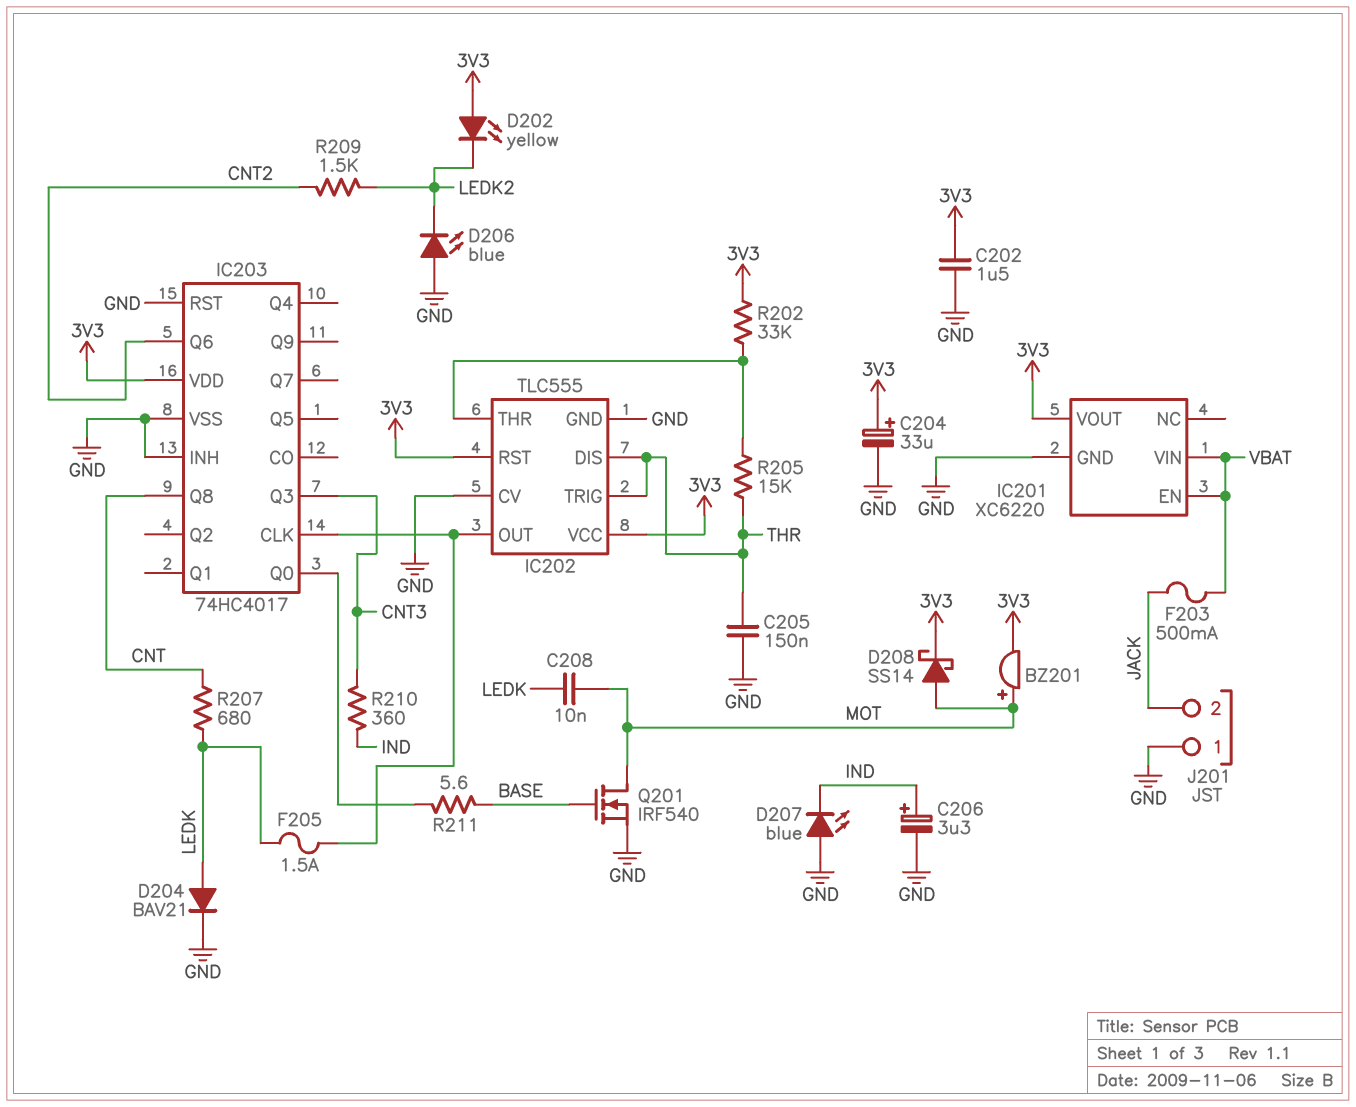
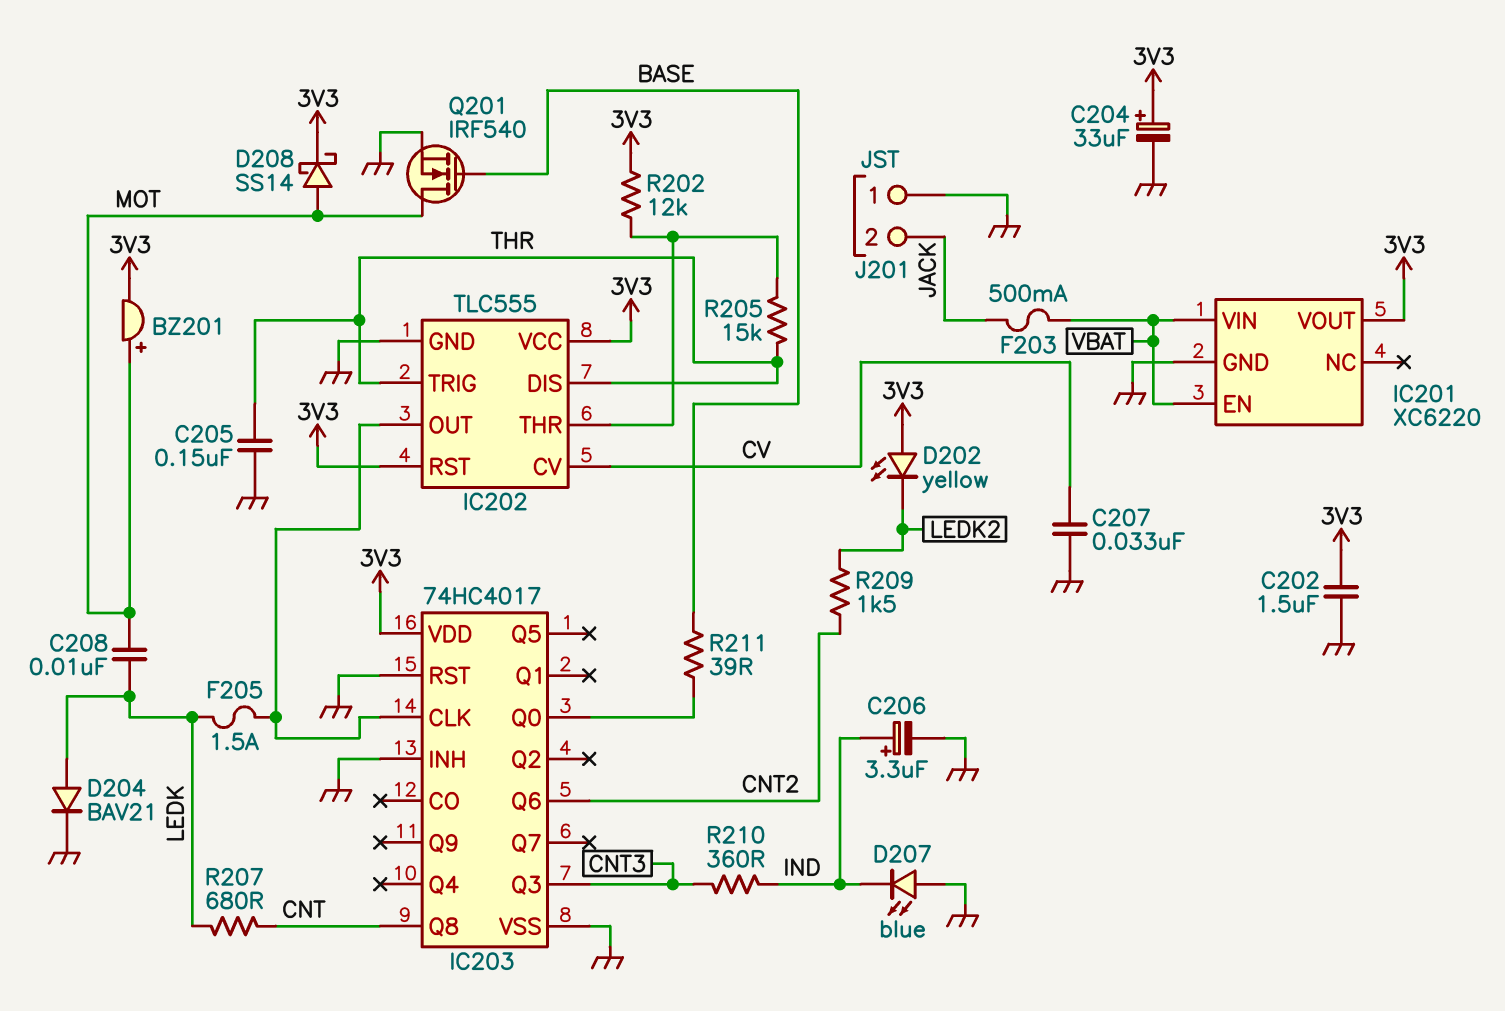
C207: none -> 33nF (CV, GND)
D206: LED blue (A GND, K LEDK2) -> none
IC202 pin CV: GND -> CV
R202: 33k (3V3, IC202/THR) -> 12k (3V3, IC202/THR)
R211: 5.6 (BASE, IC203/Q0) -> 39 (BASE, IC203/Q0)

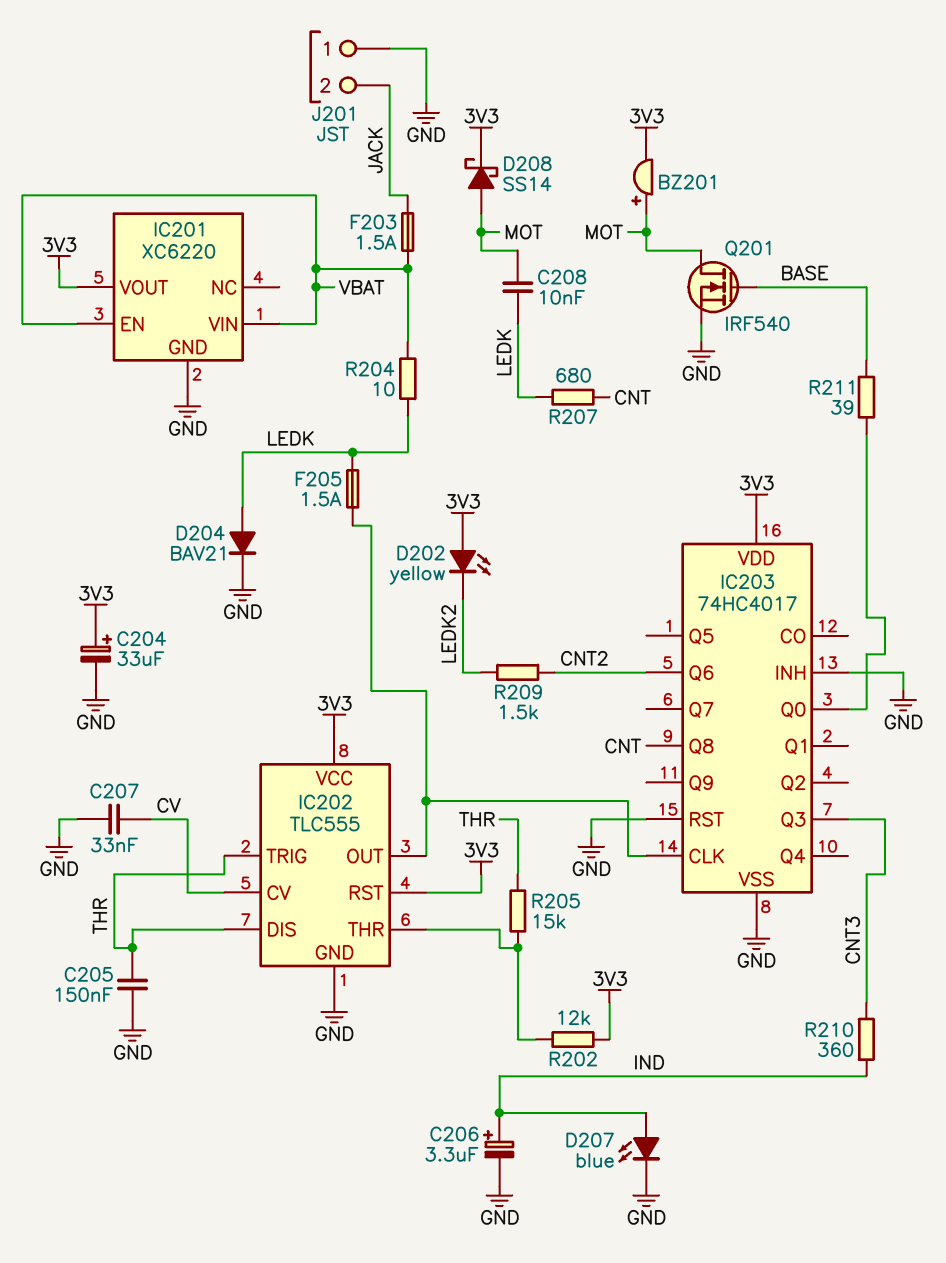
C202: 1.5uF (3V3, GND) -> none
D207: LED blue (A GND, K IND) -> LED blue (A IND, K GND)
F203: 500mA (JACK, VBAT) -> 1.5A (JACK, VBAT)
R204: none -> 10 (LEDK, VBAT)

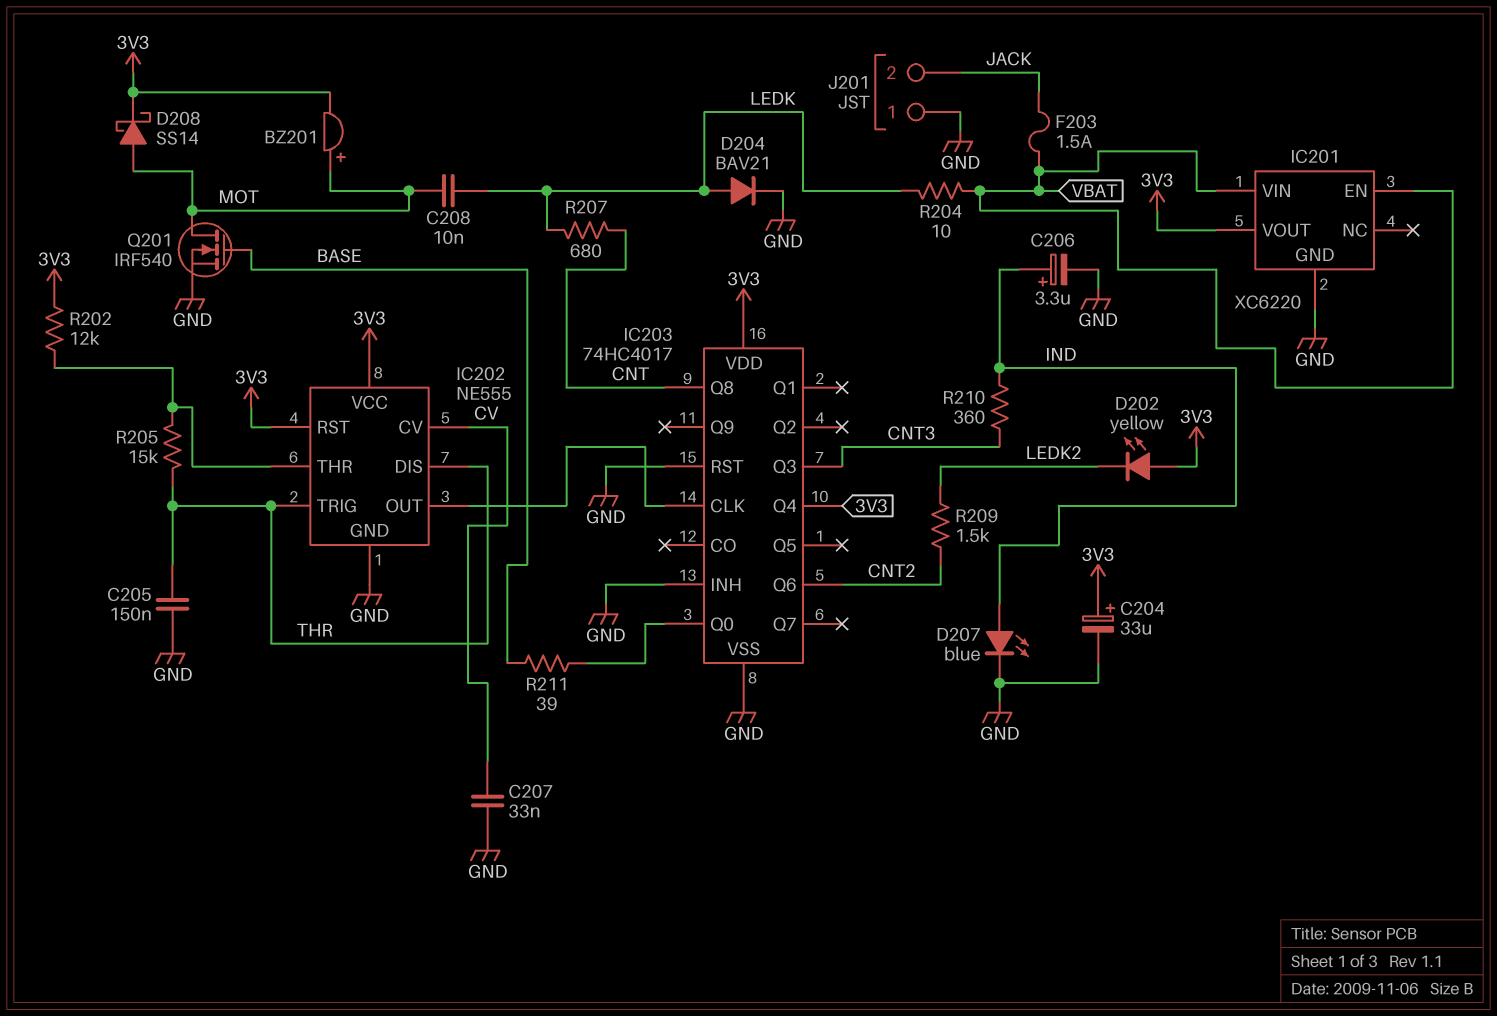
F205: 1.5A (IC202/OUT, LEDK) -> none
IC202: TLC555 -> NE555
IC203 pin Q4: none -> 3V3

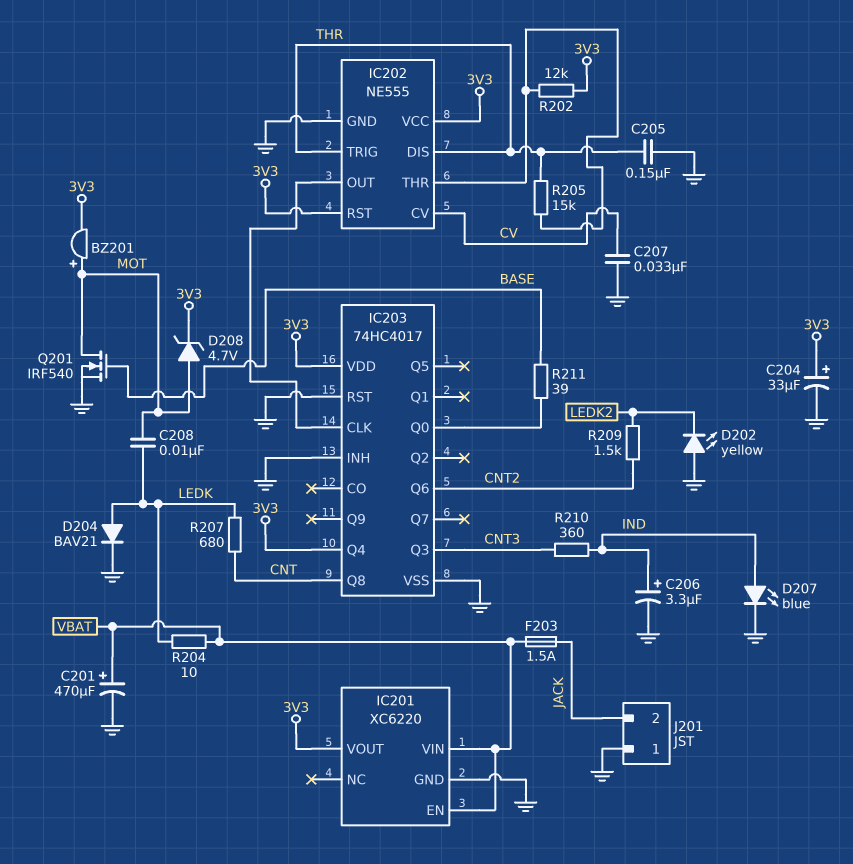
C201: none -> 470uF (plus VBAT, minus GND)
D202: LED yellow (A 3V3, K LEDK2) -> LED yellow (A GND, K LEDK2)
D208: schottky SS14 (A MOT, K 3V3) -> zener 4.7V (A MOT, K 3V3)

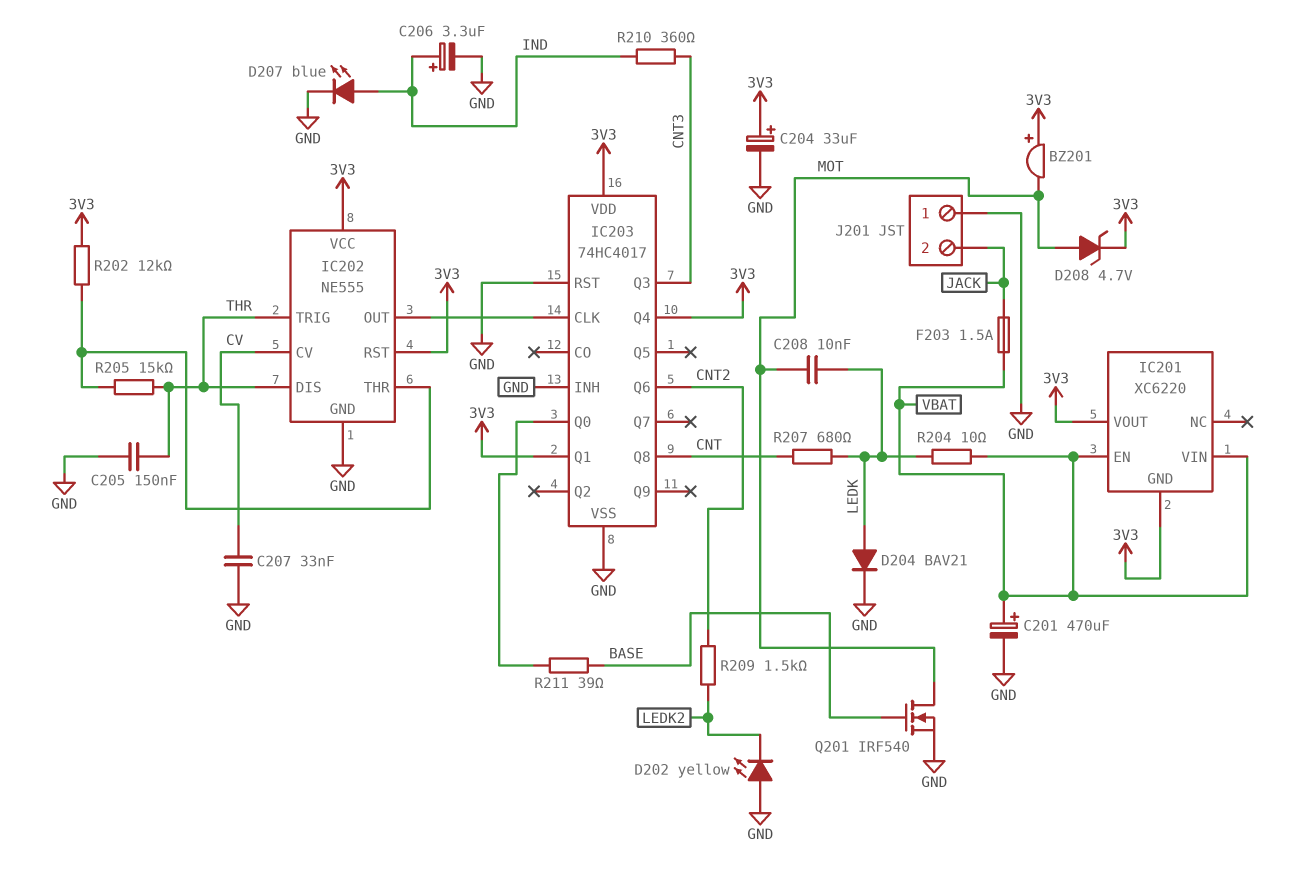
BZ201: buzzer (plus MOT, minus 3V3) -> buzzer (plus 3V3, minus MOT)
IC201 pin GND: GND -> 3V3
IC203 pin Q1: none -> 3V3

